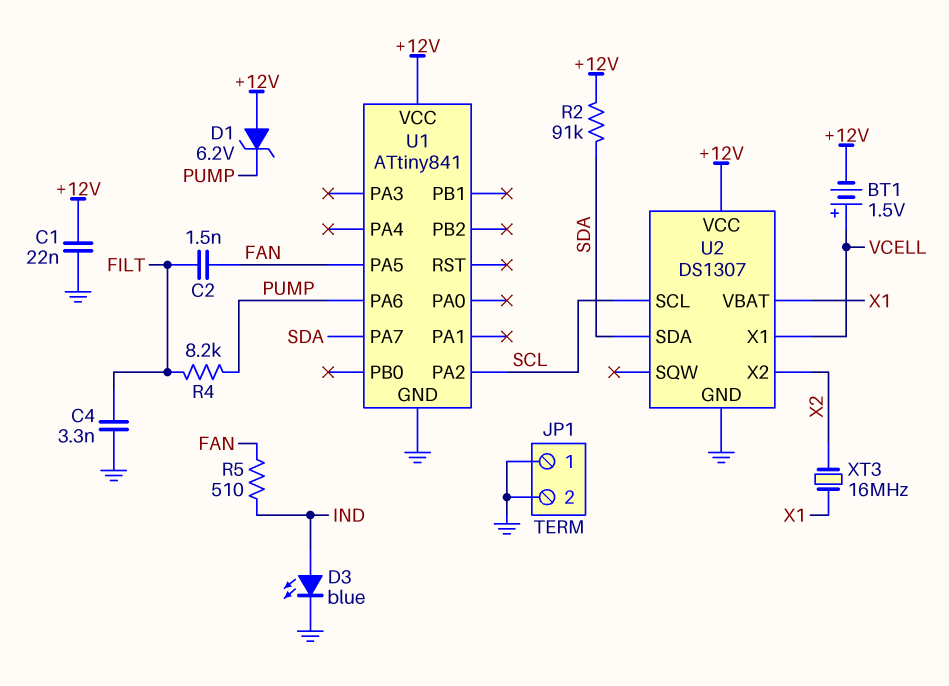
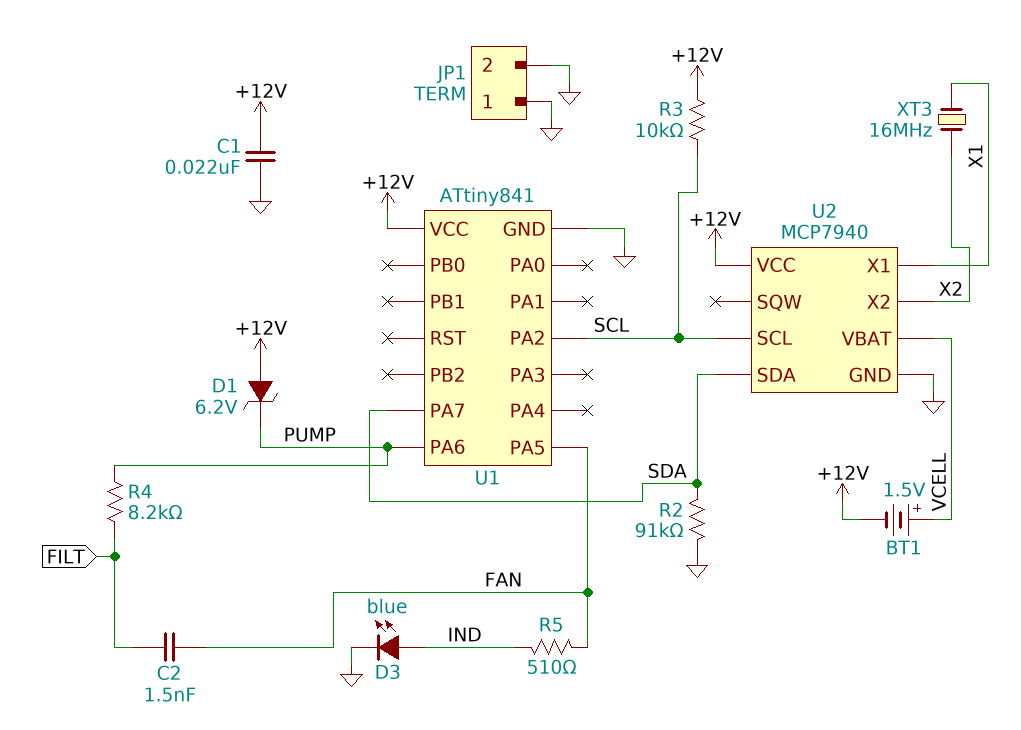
C4: 3.3nF (FILT, GND) -> none
R2: 91k (+12V, SDA) -> 91k (GND, SDA)
R3: none -> 10k (+12V, SCL)
U2: DS1307 -> MCP7940
U2 pin VBAT: X1 -> VCELL
U2 pin X1: VCELL -> X1

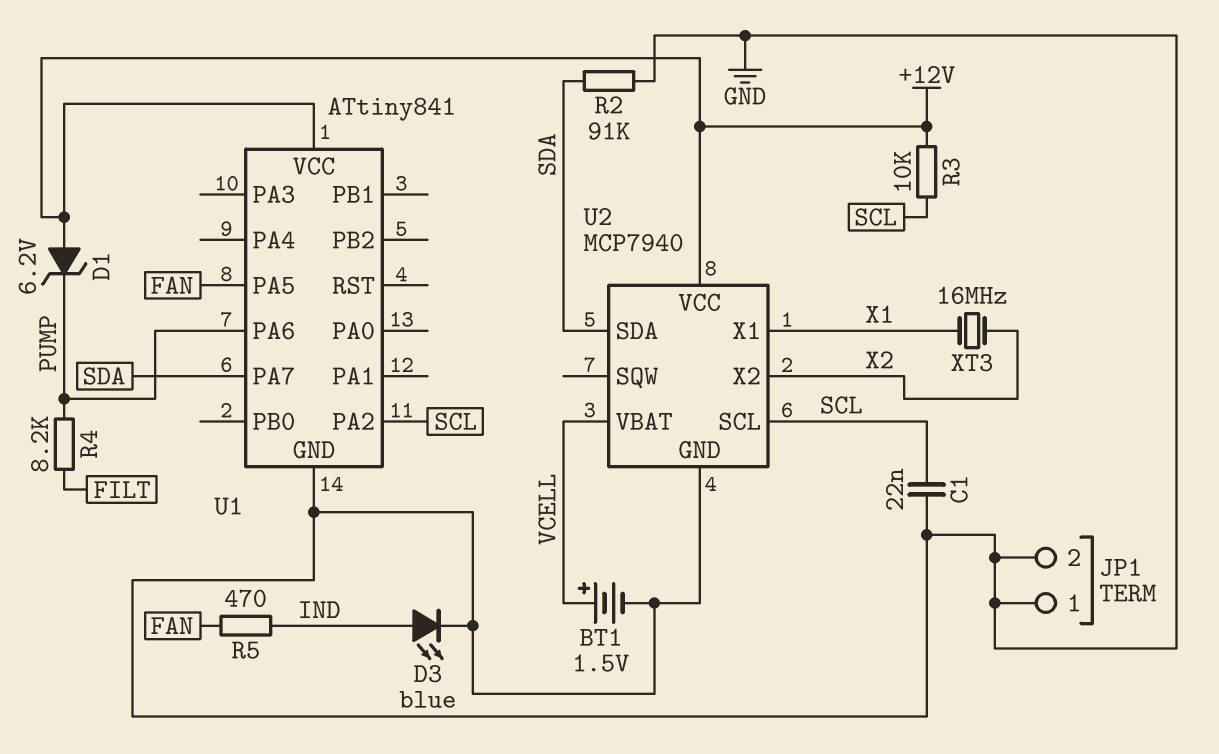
BT1: 1.5V (plus VCELL, minus +12V) -> 1.5V (plus VCELL, minus GND)
C1: 22nF (+12V, GND) -> 22nF (GND, SCL)
C2: 1.5nF (FAN, FILT) -> none
R5: 510 (FAN, IND) -> 470 (FAN, IND)

